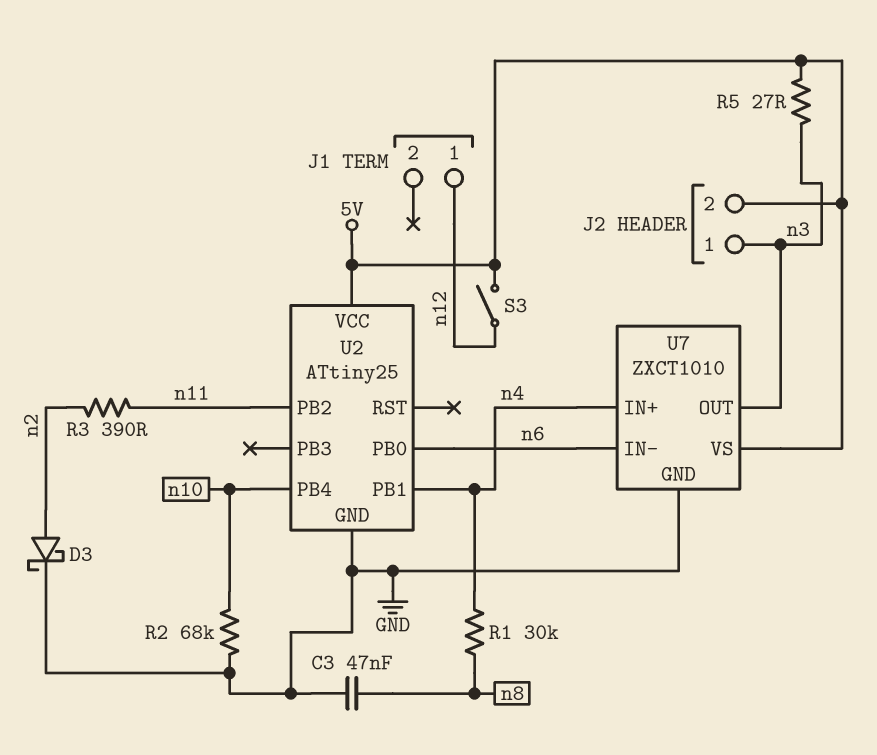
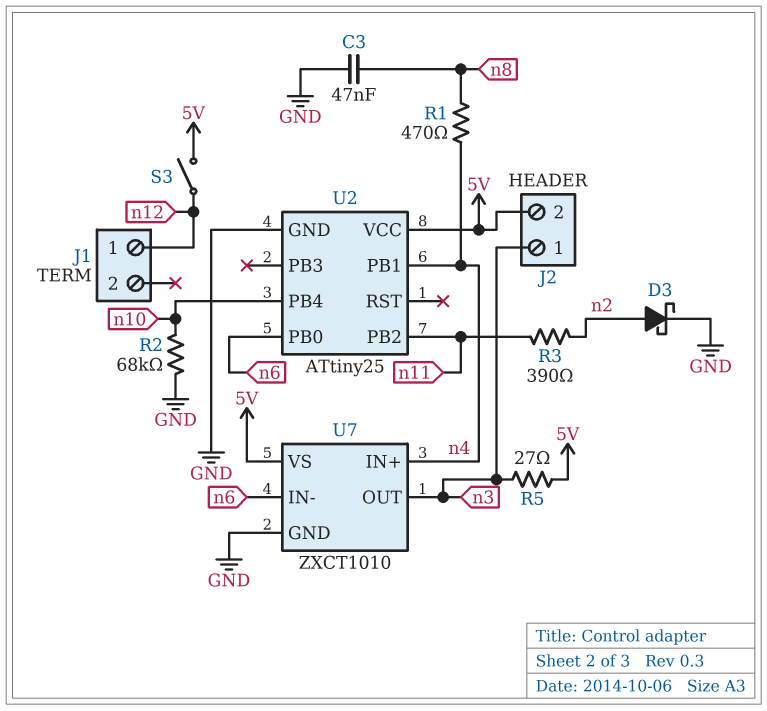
R1: 30k (n4, n8) -> 470 (n4, n8)

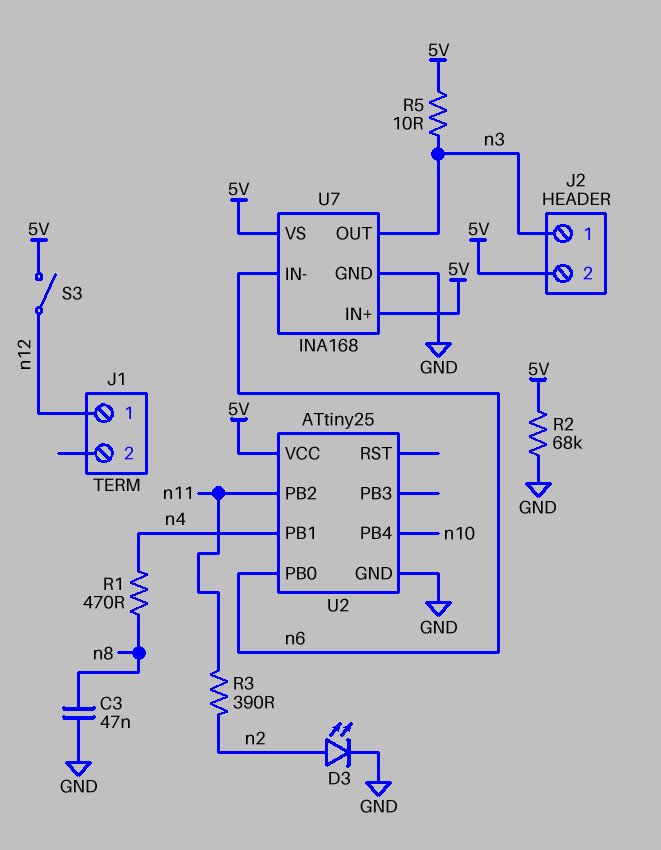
D3: schottky (A n2, K GND) -> LED (A n2, K GND)
R2: 68k (GND, n10) -> 68k (5V, GND)
R5: 27 (5V, n3) -> 10 (5V, n3)
U7: ZXCT1010 -> INA168
U7 pin IN+: n4 -> 5V

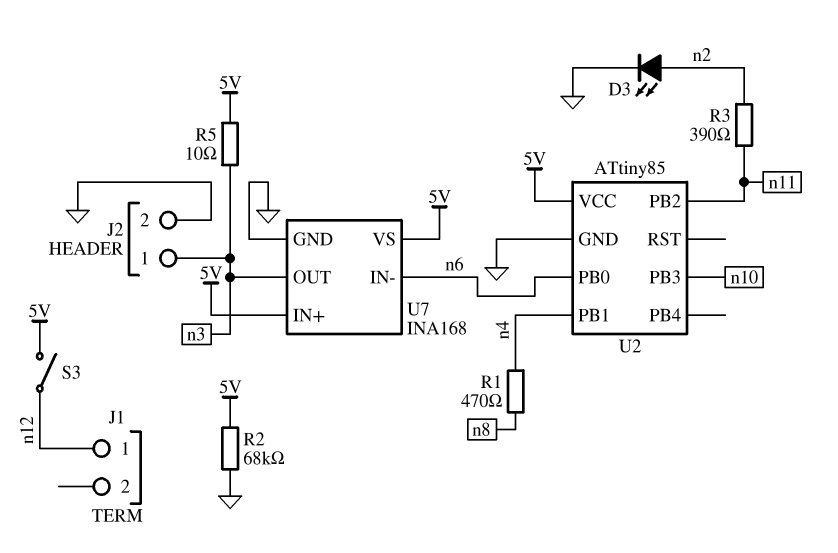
C3: 47nF (GND, n8) -> none
J2 pin 2: 5V -> GND
U2: ATtiny25 -> ATtiny85
U2 pin PB3: none -> n10
U2 pin PB4: n10 -> none

